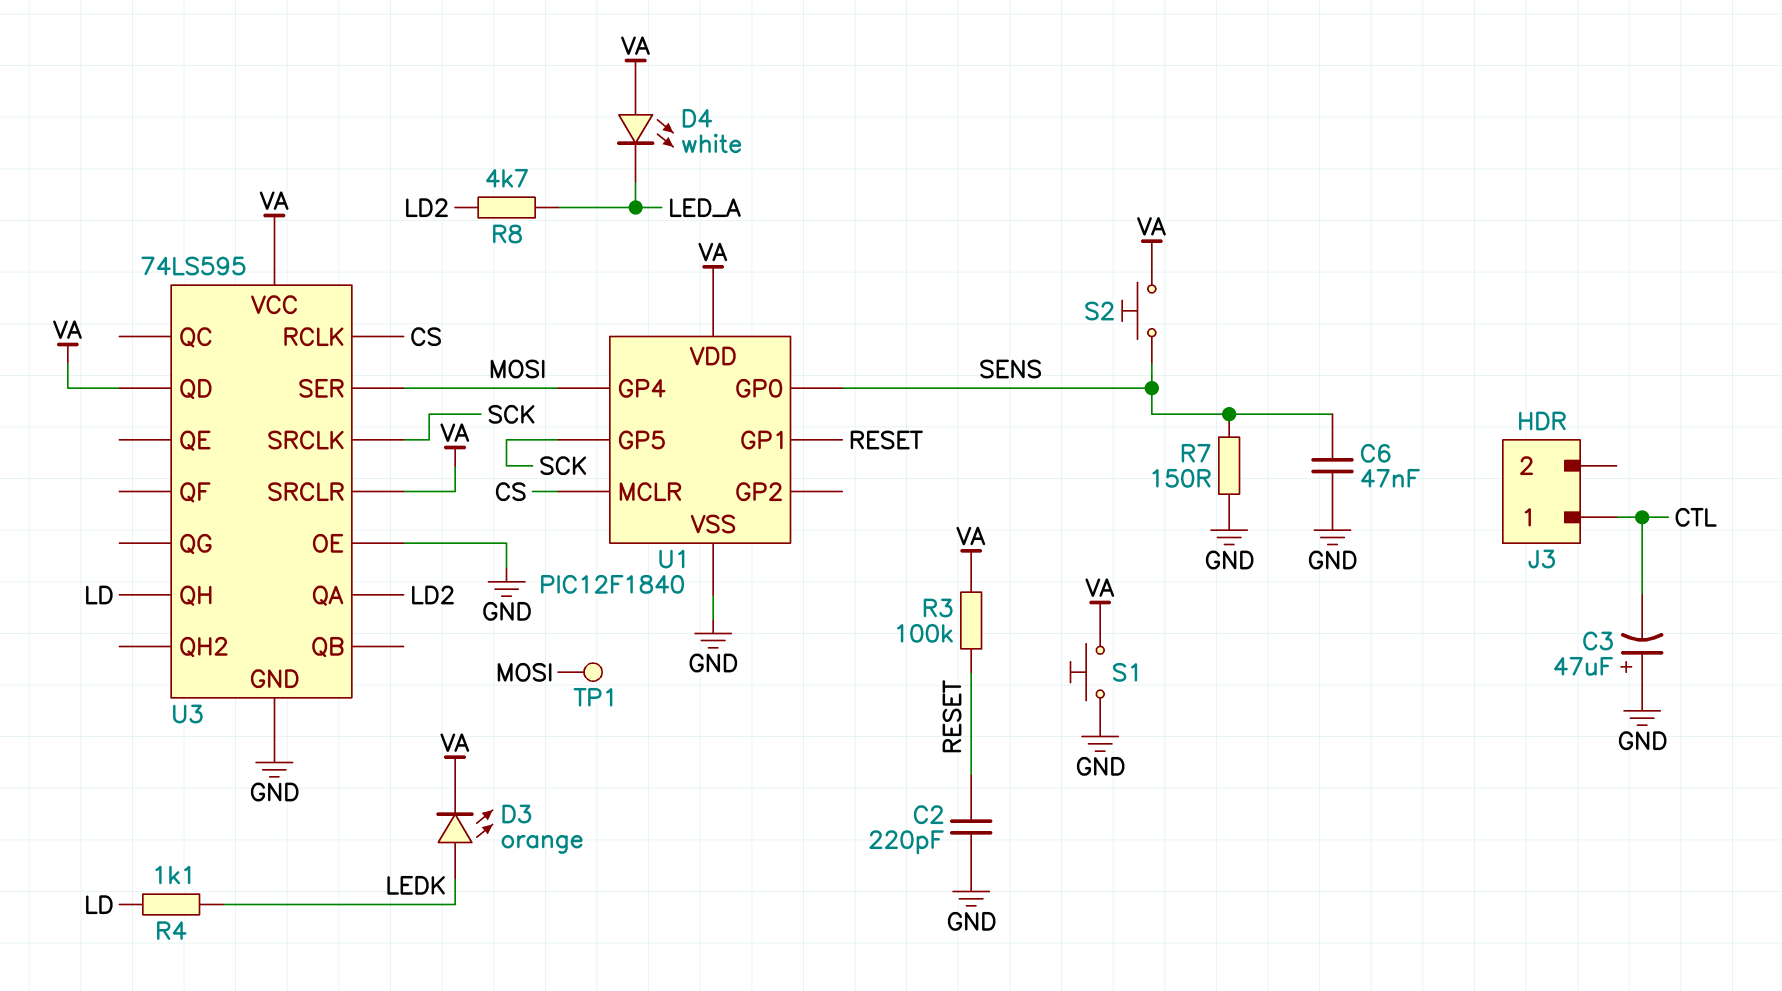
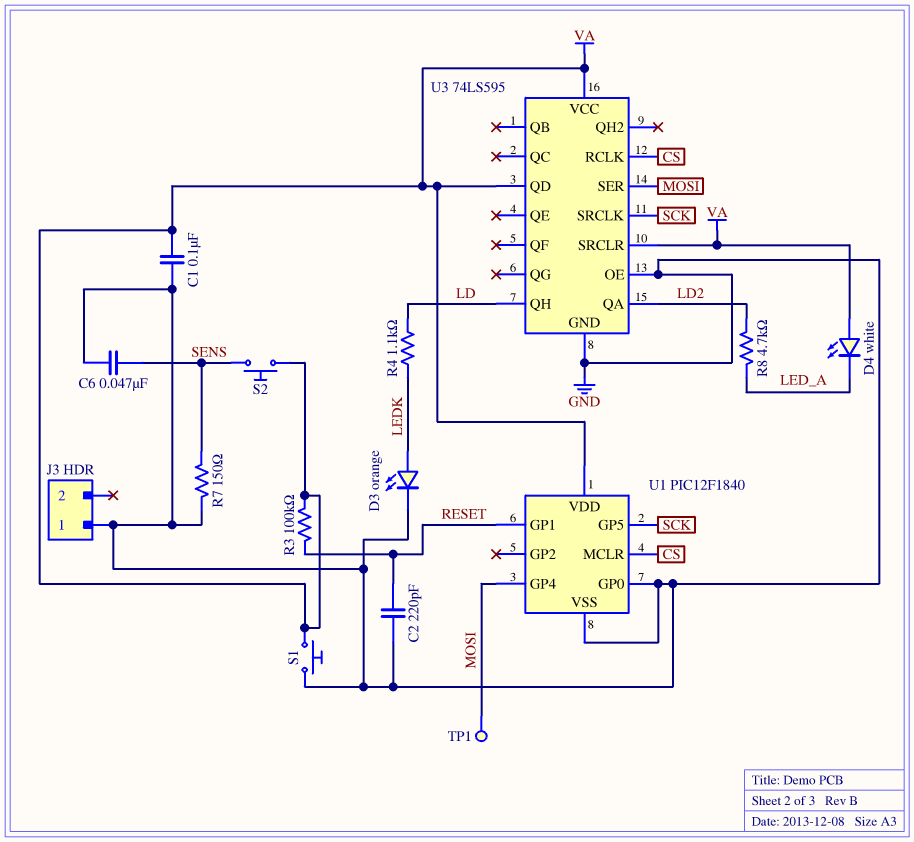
C1: none -> 100nF (GND, VA)
C3: 47uF (plus GND, minus CTL) -> none
D3: LED orange (A LEDK, K VA) -> LED orange (A LEDK, K GND)
J3 pin 1: CTL -> GND
U1 pin GP0: SENS -> GND

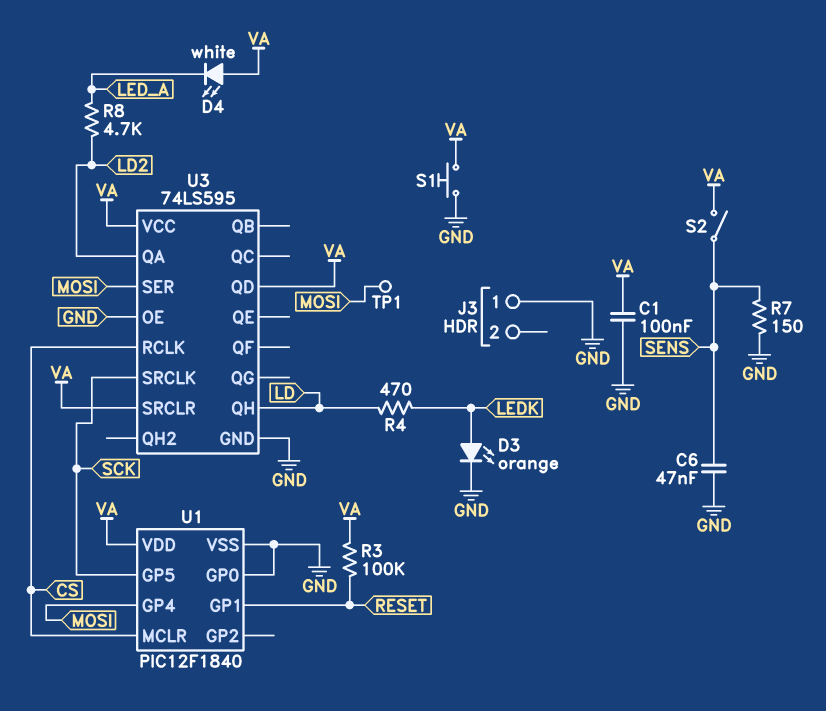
C2: 220pF (GND, RESET) -> none
R4: 1.1k (LD, LEDK) -> 470 (LD, LEDK)
S2: button (SENS, VA) -> switch (SENS, VA)

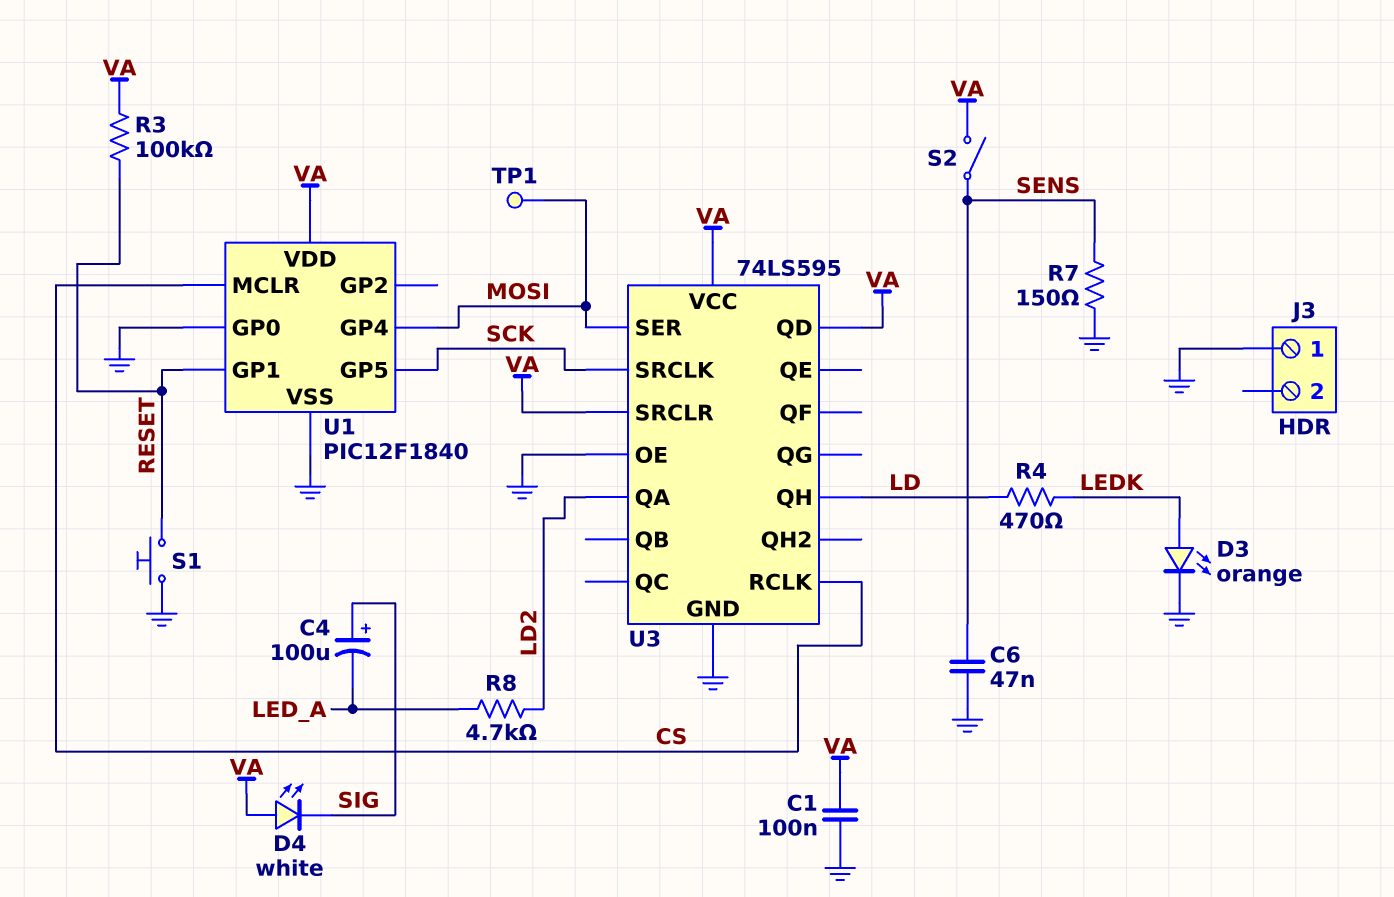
C4: none -> 100uF (plus SIG, minus LED_A)
D4: LED white (A VA, K LED_A) -> LED white (A VA, K SIG)
S1: button (GND, VA) -> button (GND, RESET)

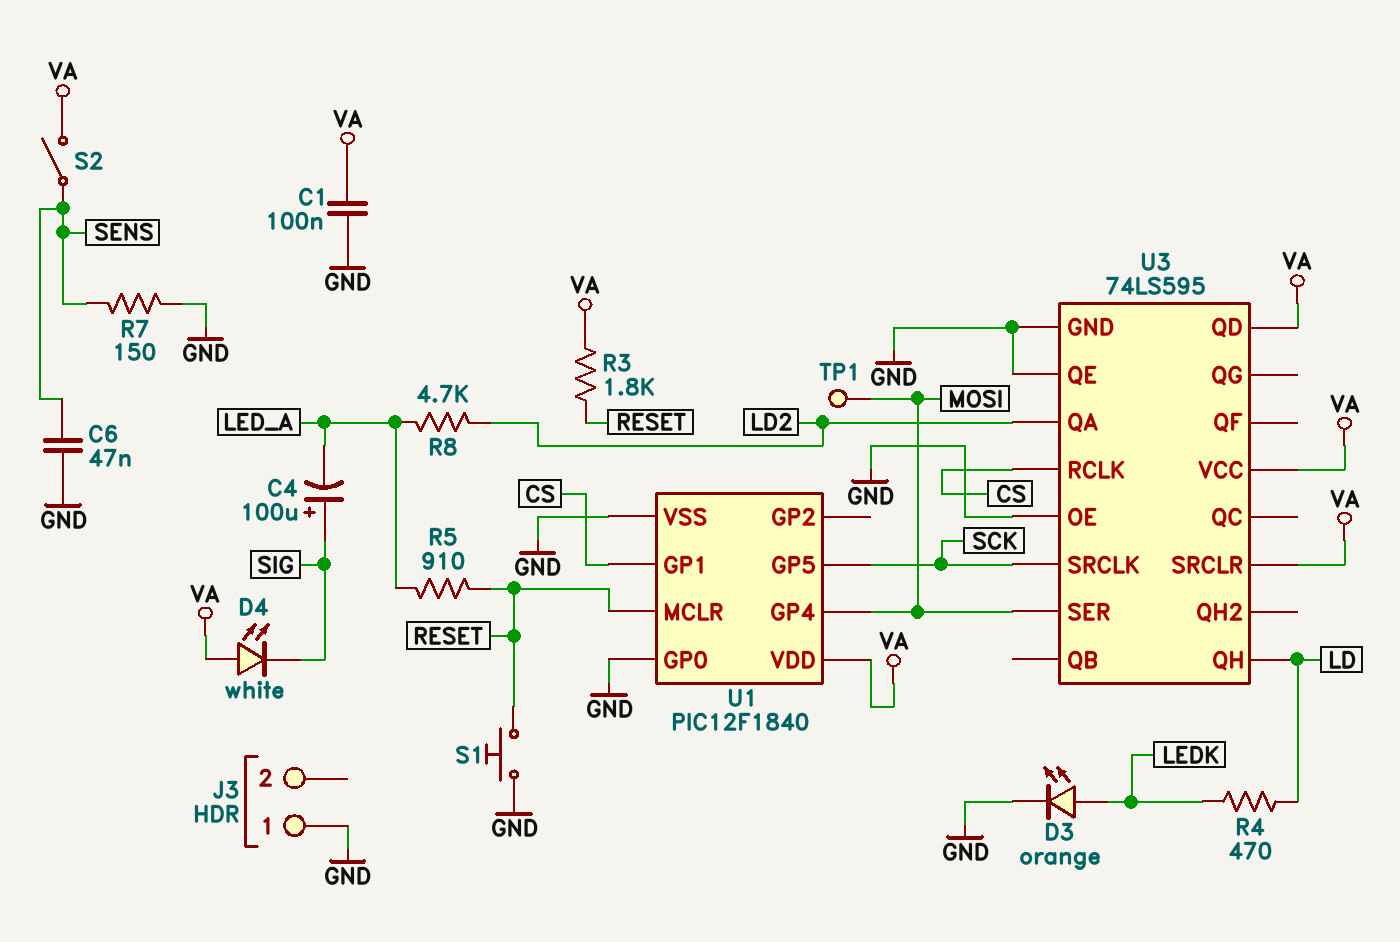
R3: 100k (RESET, VA) -> 1.8k (RESET, VA)
R5: none -> 910 (LED_A, RESET)
U1 pin GP1: RESET -> CS
U1 pin MCLR: CS -> RESET
U3 pin QE: none -> GND

